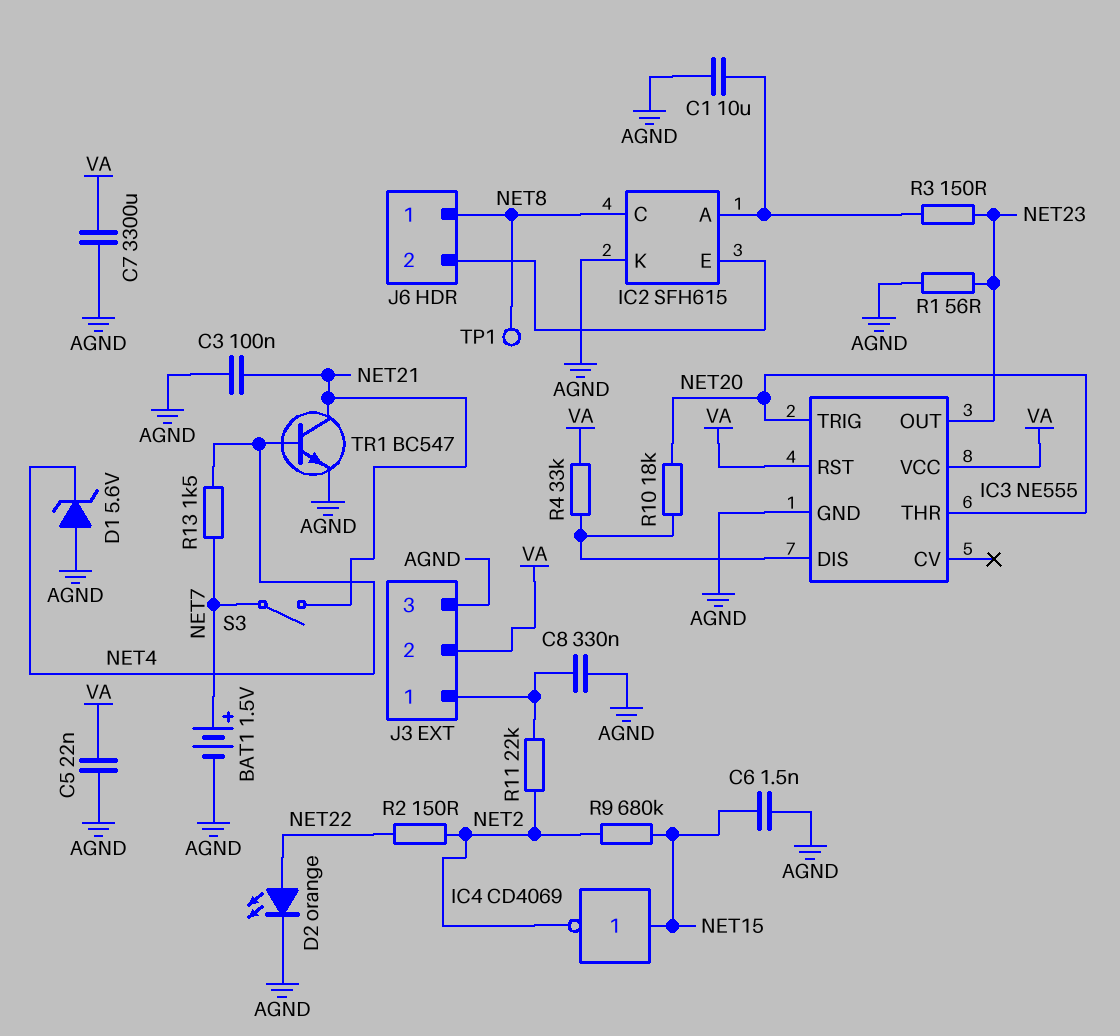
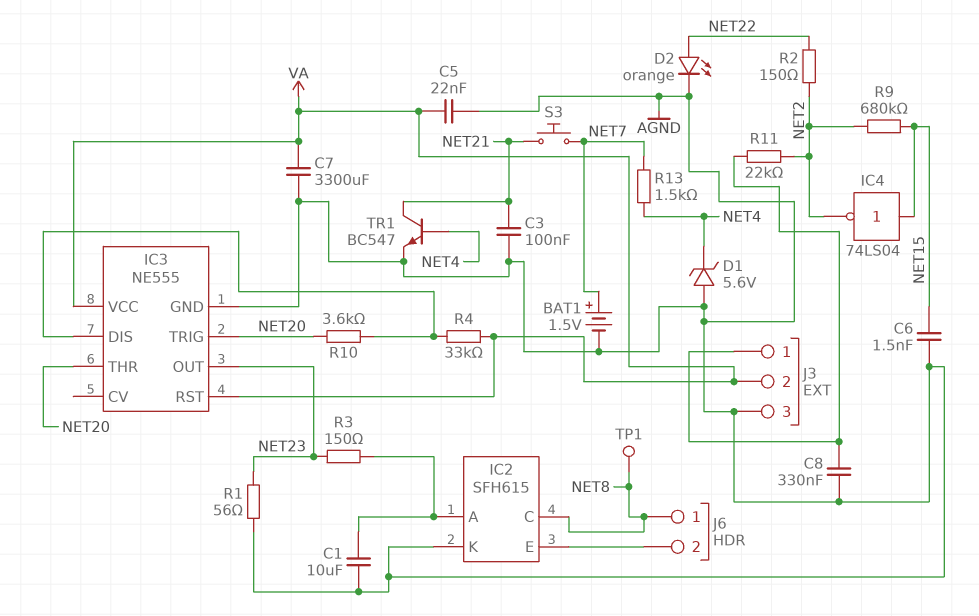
IC4: NOT CD4069 (in NET15, out NET2) -> NOT 74LS04 (in NET15, out NET2)
R10: 18k (IC3/DIS, NET20) -> 3.6k (IC3/DIS, NET20)
S3: switch (NET7, NET21) -> button (NET7, NET21)

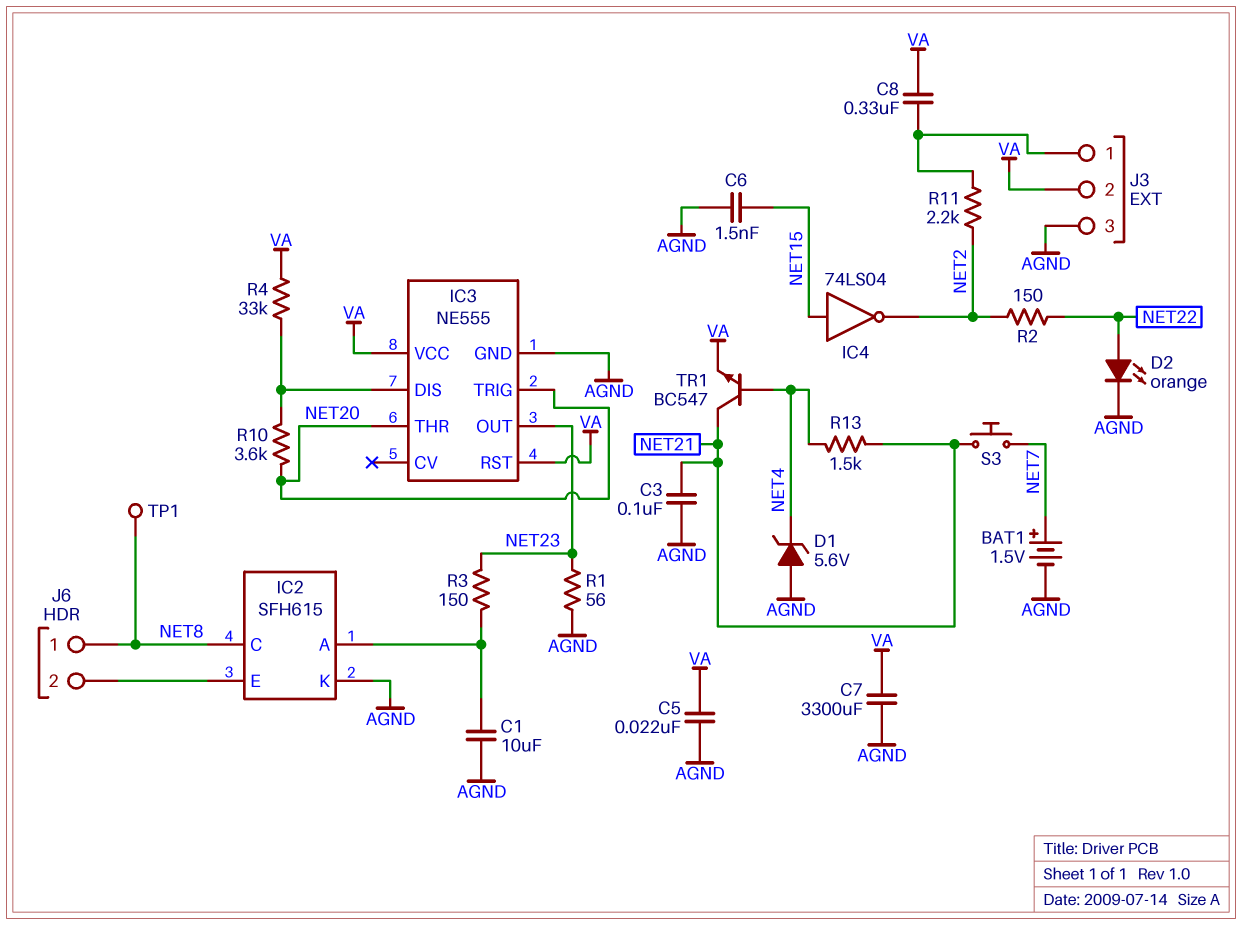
C8: 330nF (AGND, J3/1) -> 330nF (J3/1, VA)
R9: 680k (NET2, NET15) -> none
R11: 22k (J3/1, NET2) -> 2.2k (J3/1, NET2)
R13: 1.5k (NET4, NET7) -> 1.5k (NET4, NET21)
TR1: NPN BC547 (B NET4, C NET21, E AGND) -> NPN BC547 (B NET4, C NET21, E VA)

